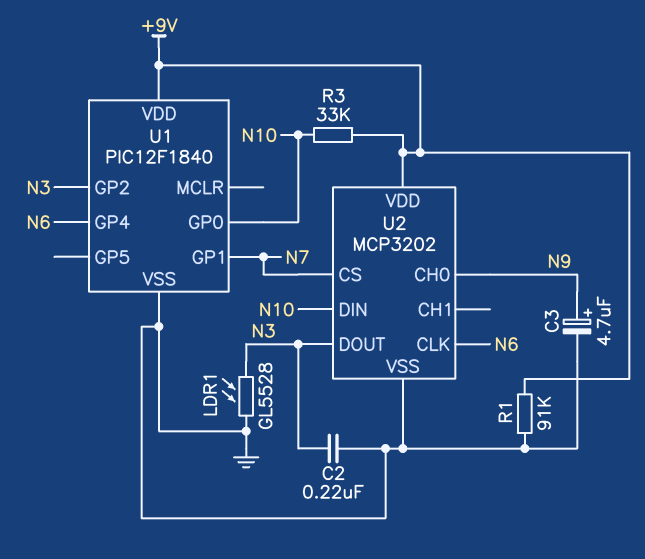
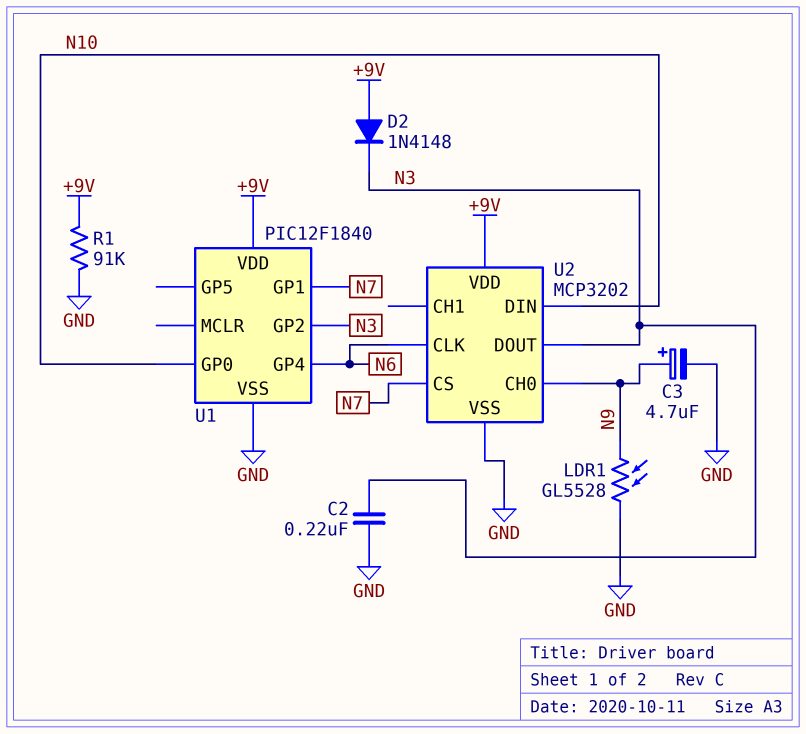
D2: none -> diode 1N4148 (A +9V, K N3)
LDR1: GL5528 (GND, N3) -> GL5528 (GND, N9)
R3: 33k (+9V, N10) -> none

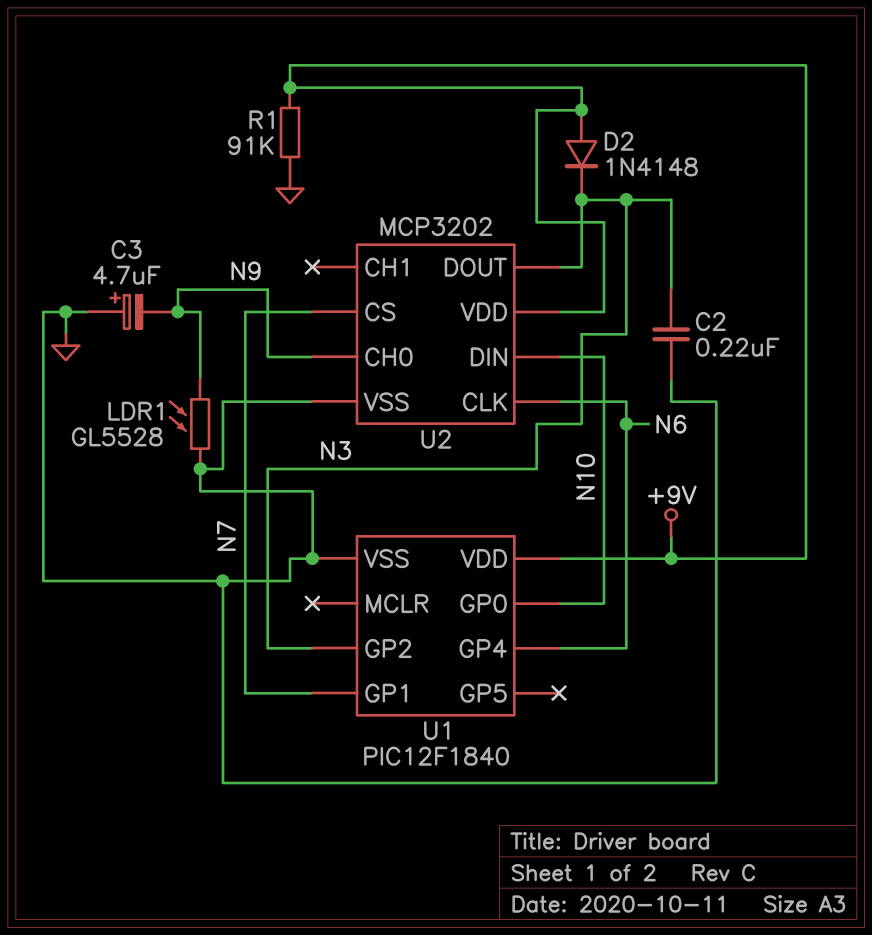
C3: 4.7uF (plus N9, minus GND) -> 4.7uF (plus GND, minus N9)

